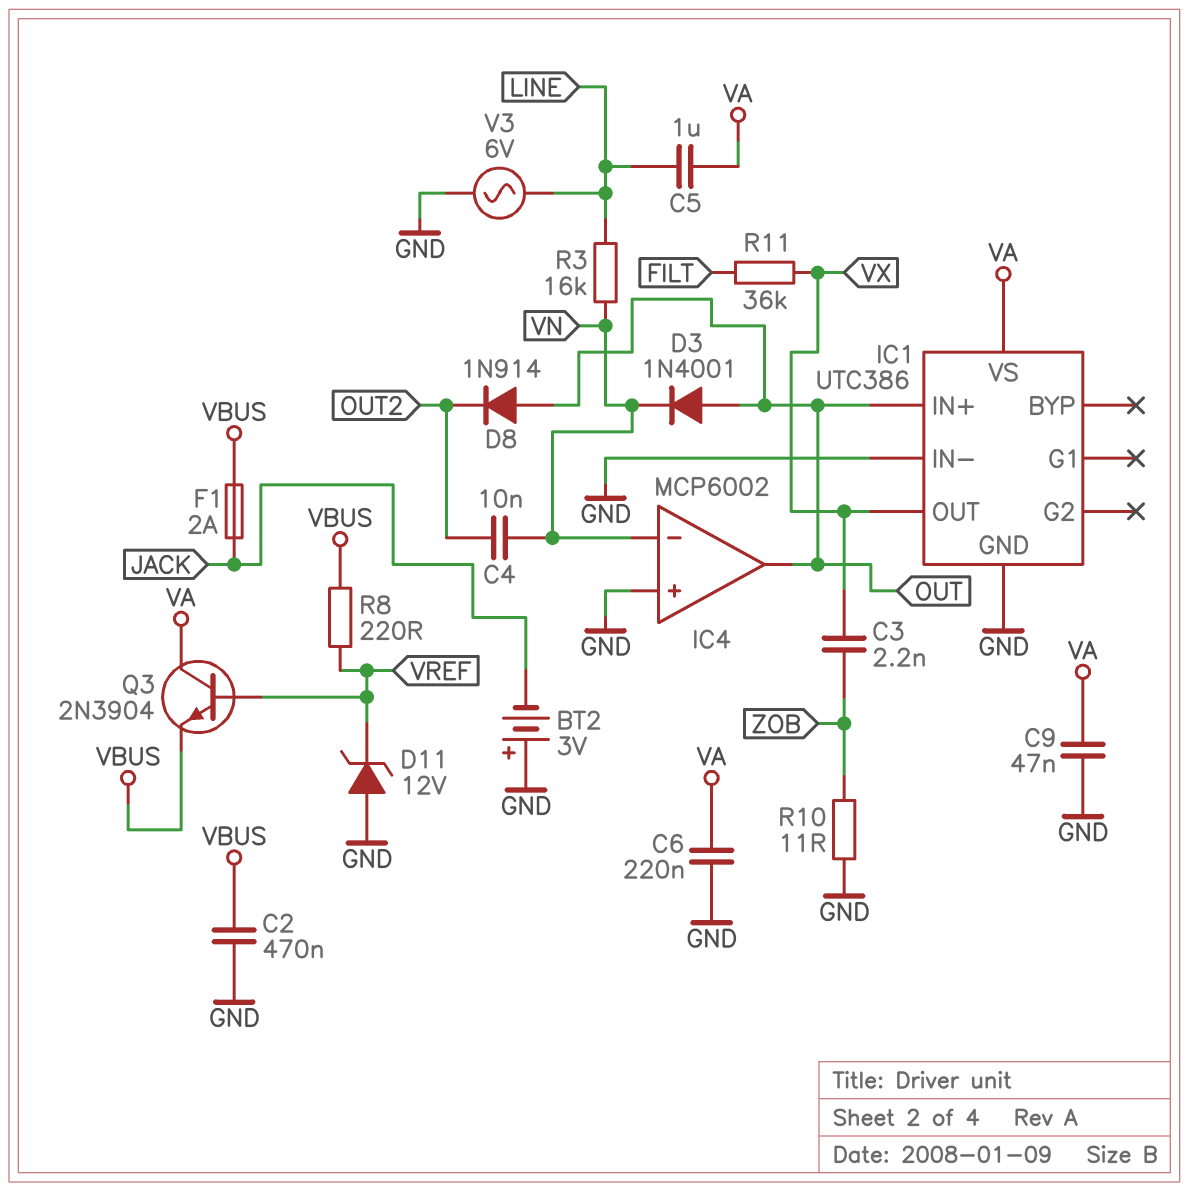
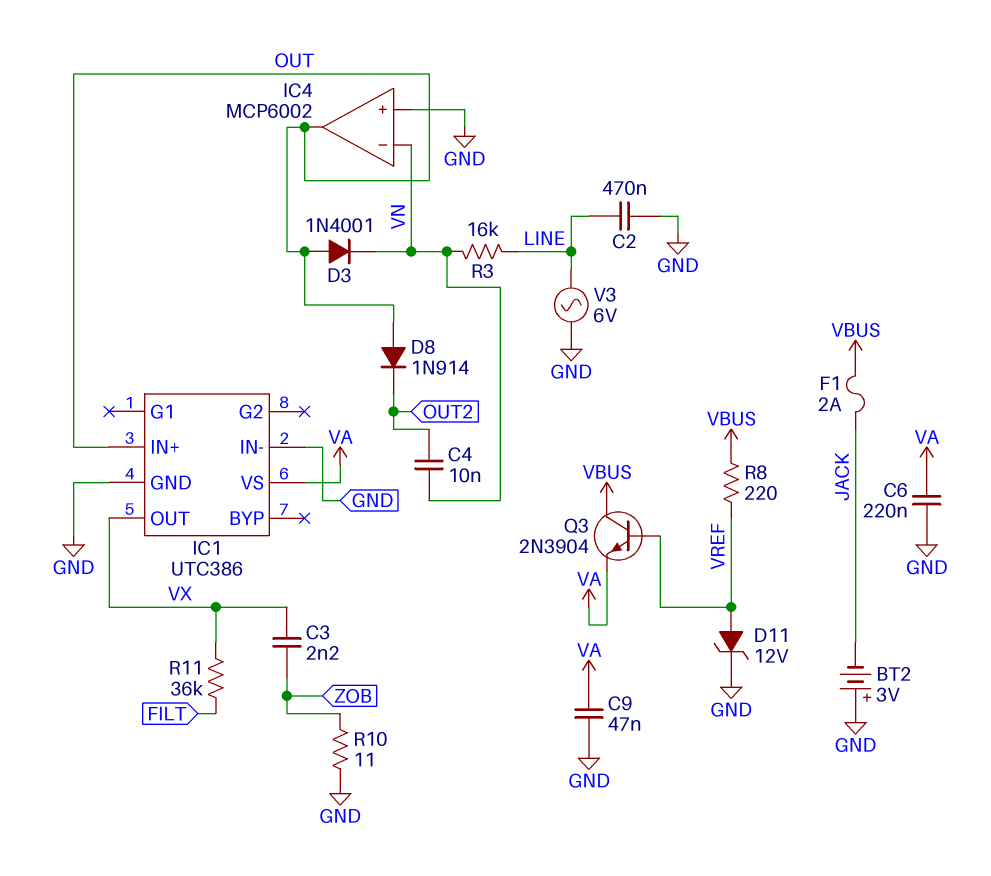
C2: 470nF (GND, VBUS) -> 470nF (GND, LINE)
C5: 1uF (LINE, VA) -> none
D11: zener 12V (A GND, K VREF) -> zener 12V (A VREF, K GND)
Q3: NPN 2N3904 (B VREF, C VA, E VBUS) -> NPN 2N3904 (B VREF, C VBUS, E VA)

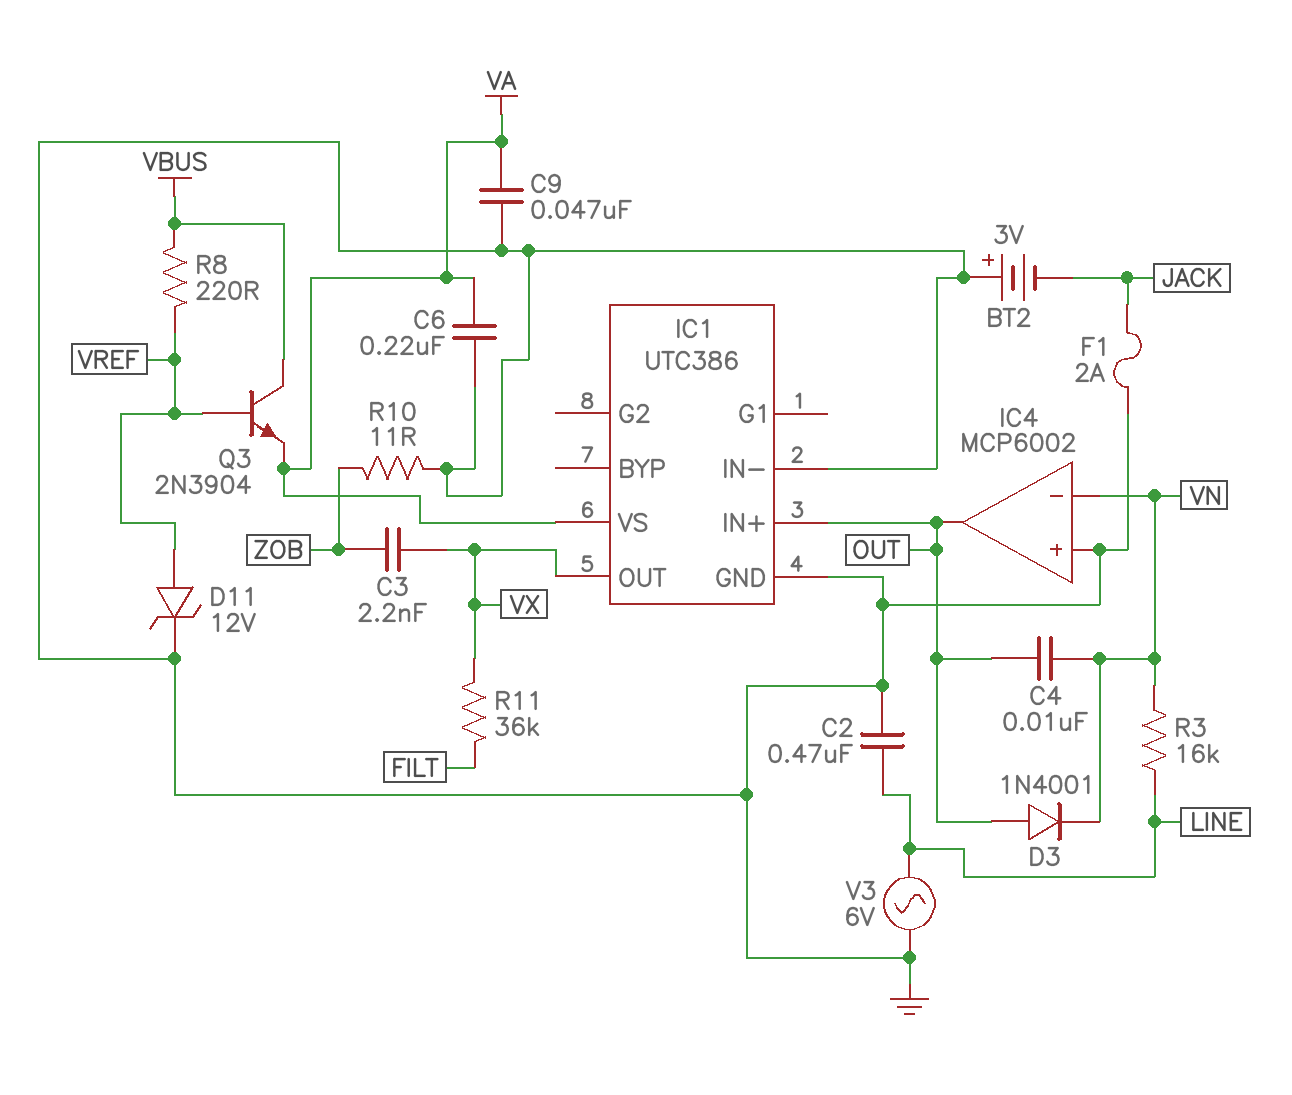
C4: 10nF (OUT2, VN) -> 10nF (OUT, VN)
D8: diode 1N914 (A OUT, K OUT2) -> none
F1: 2A (JACK, VBUS) -> 2A (GND, JACK)

